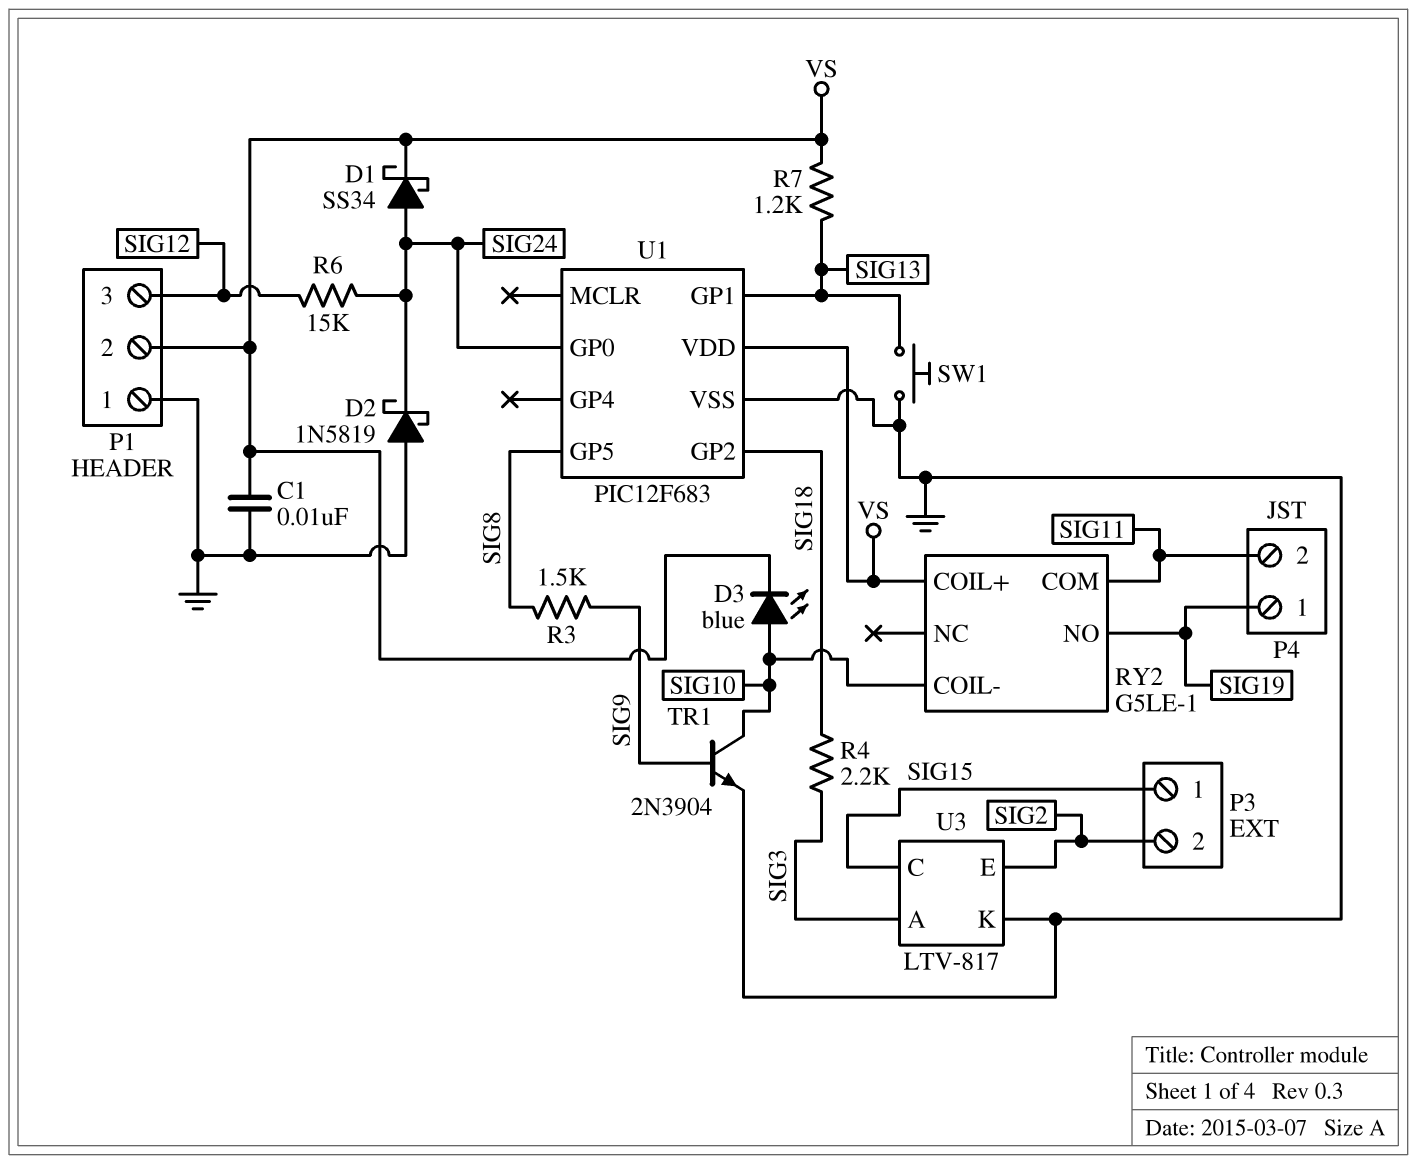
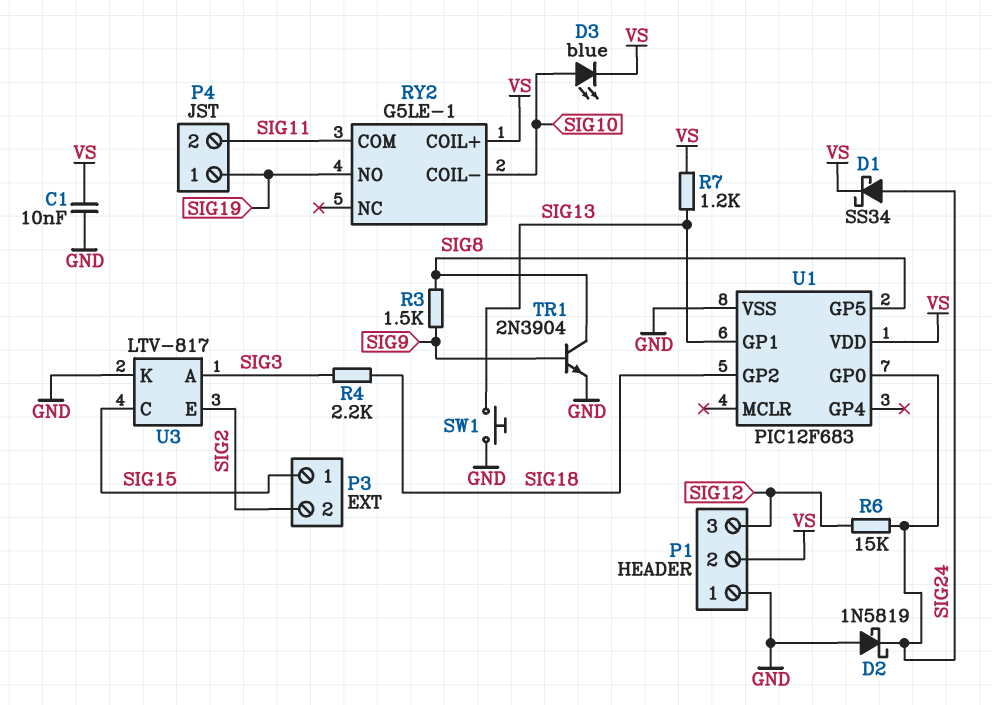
TR1: NPN 2N3904 (B SIG9, C SIG10, E GND) -> NPN 2N3904 (B SIG9, C SIG8, E GND)

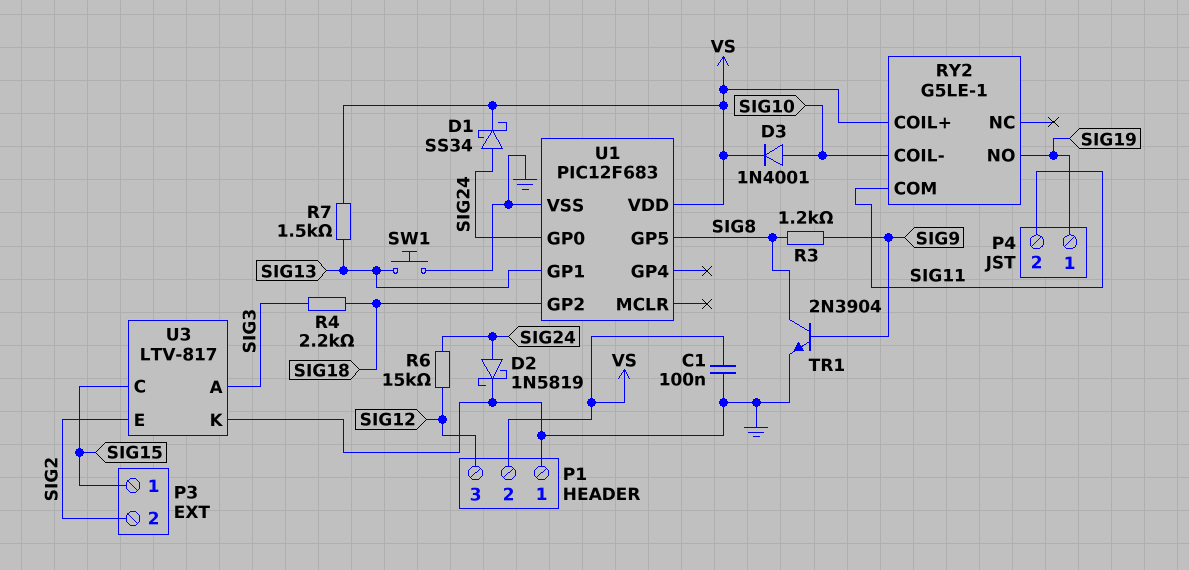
C1: 10nF (GND, VS) -> 100nF (GND, VS)
D2: schottky 1N5819 (A GND, K SIG24) -> schottky 1N5819 (A SIG24, K GND)
D3: LED blue (A SIG10, K VS) -> diode 1N4001 (A SIG10, K VS)
R3: 1.5k (SIG8, SIG9) -> 1.2k (SIG8, SIG9)
R7: 1.2k (SIG13, VS) -> 1.5k (SIG13, VS)

